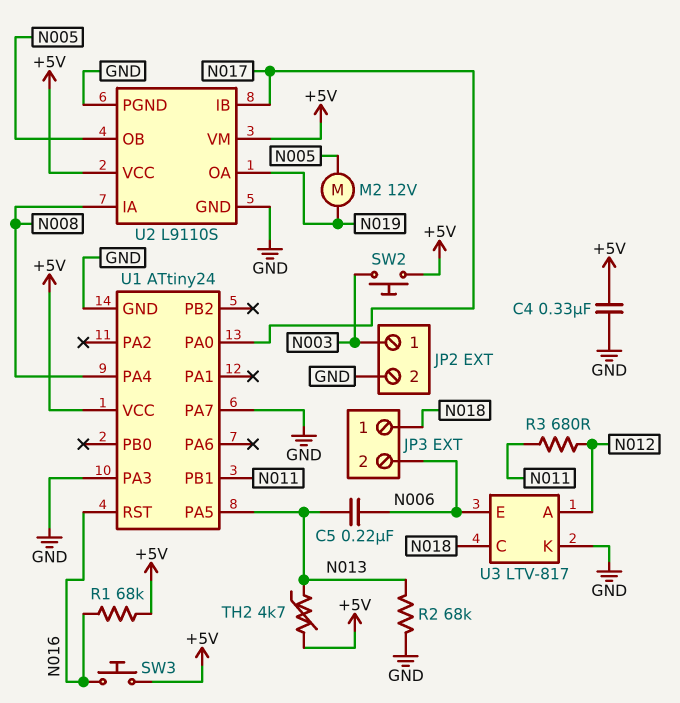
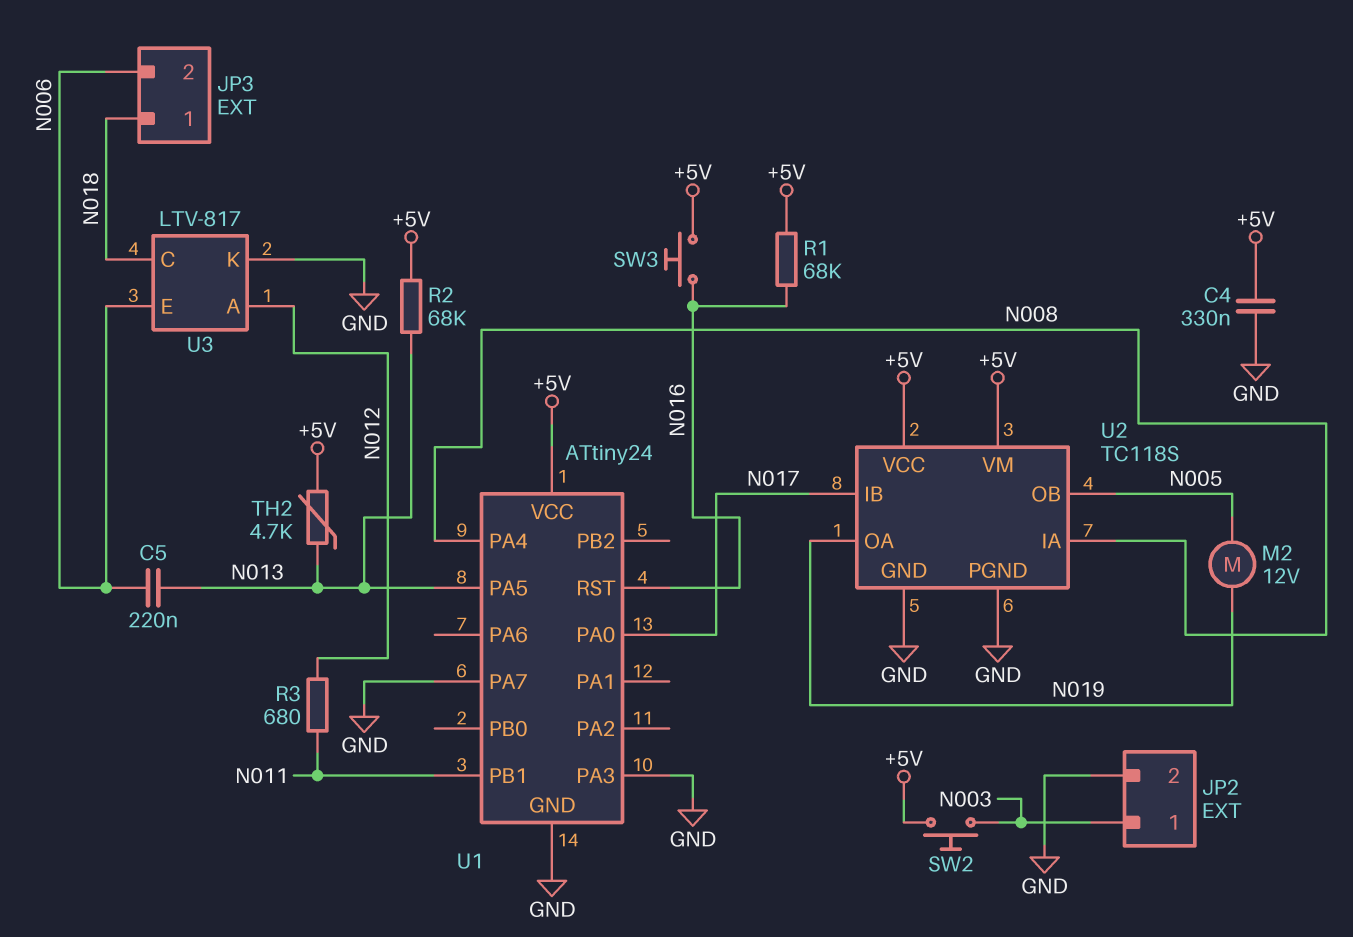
R2: 68k (GND, N013) -> 68k (+5V, N013)
U2: L9110S -> TC118S

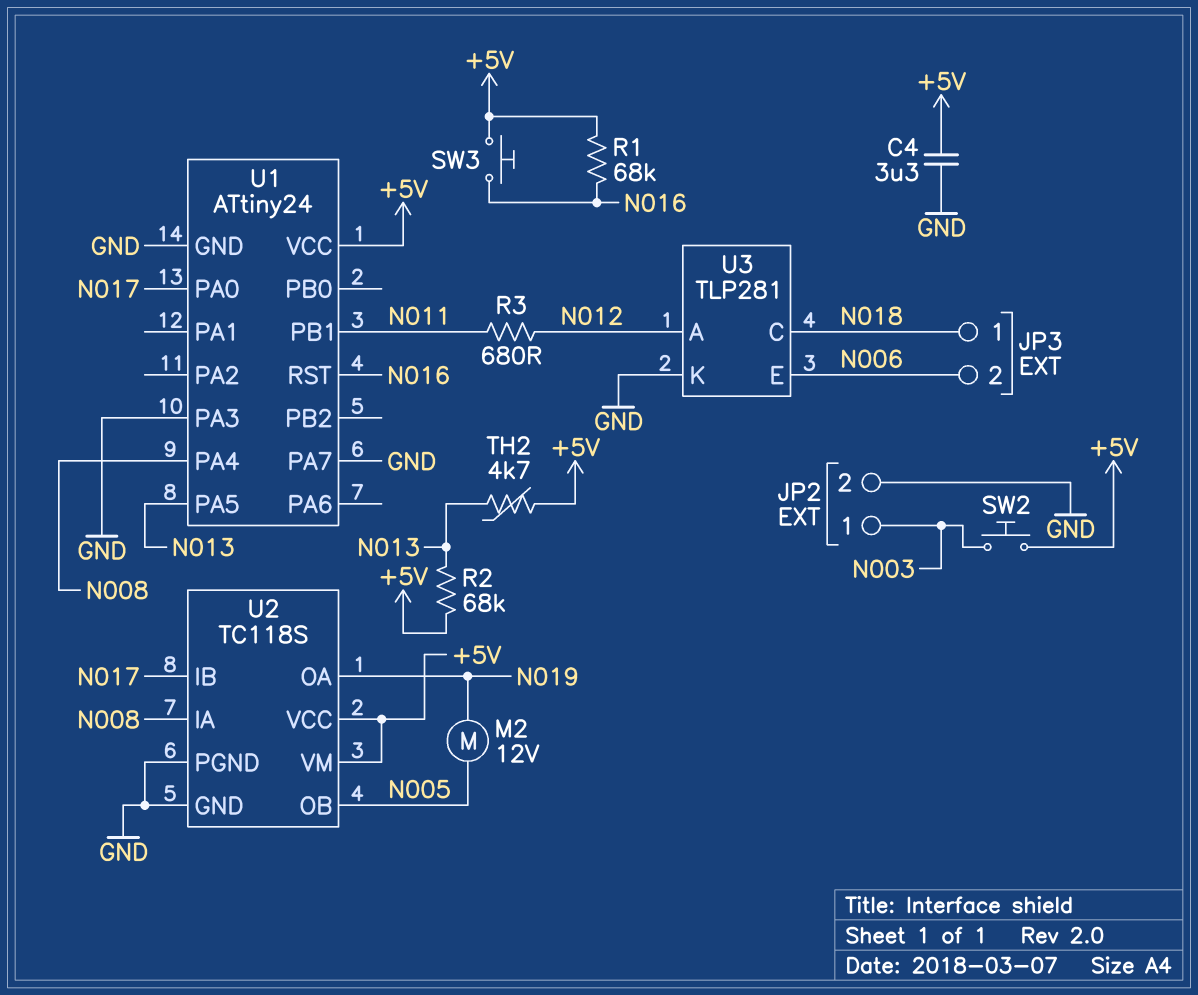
C4: 330nF (+5V, GND) -> 3.3uF (+5V, GND)
C5: 220nF (N006, N013) -> none
U3: LTV-817 -> TLP281

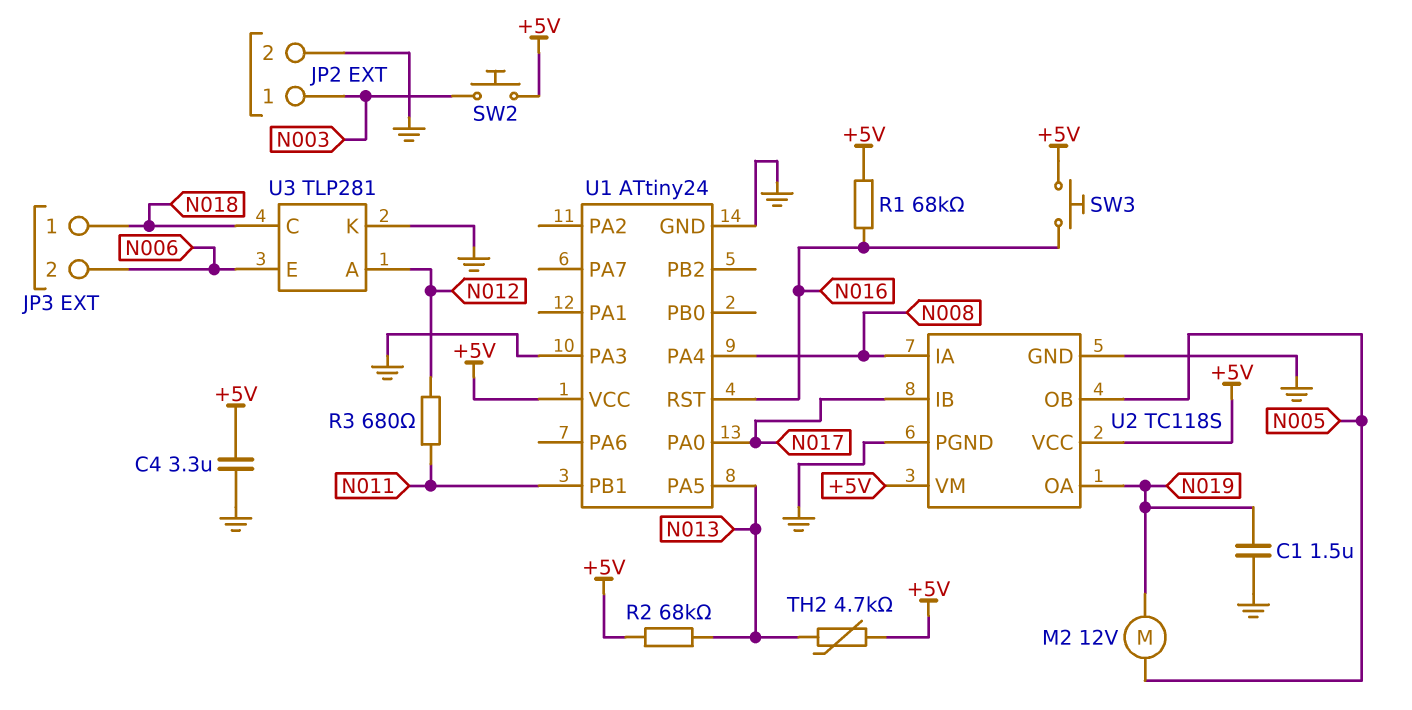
C1: none -> 1.5uF (GND, N019)
U1 pin PA7: GND -> none

